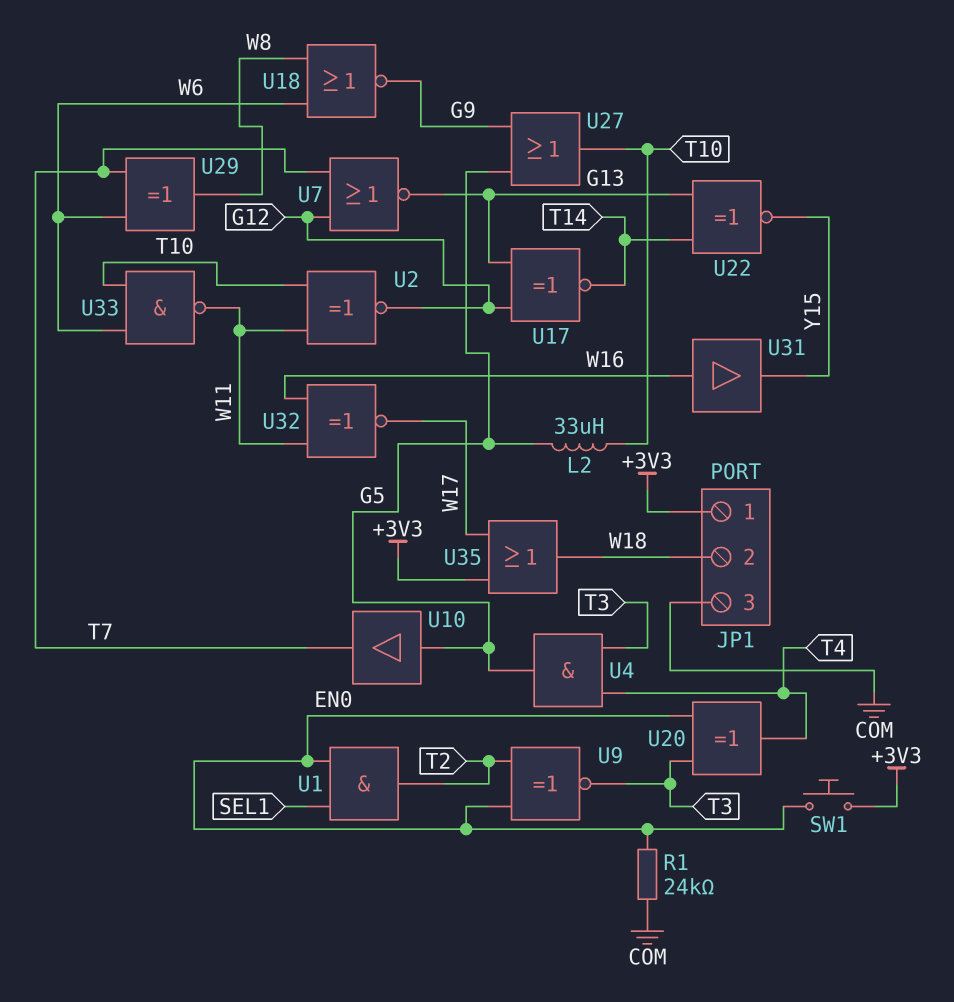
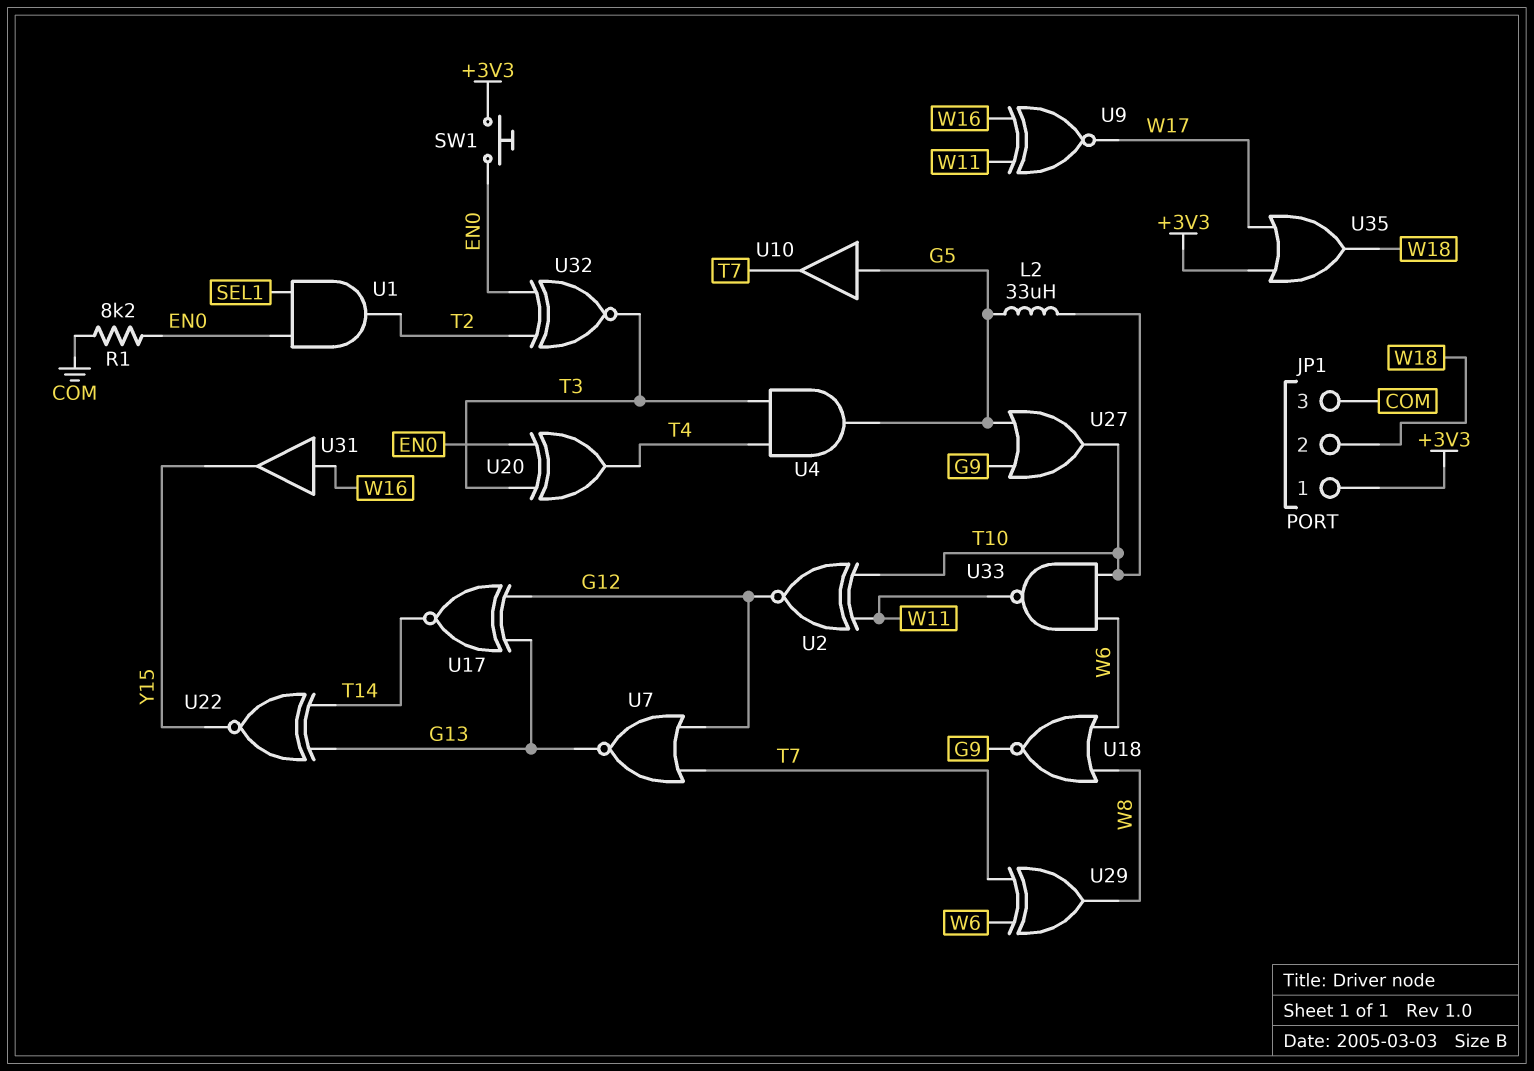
R1: 24k (COM, EN0) -> 8.2k (COM, EN0)
U9: XNOR (in EN0, in T2, out T3) -> XNOR (in W11, in W16, out W17)
U32: XNOR (in W11, in W16, out W17) -> XNOR (in EN0, in T2, out T3)

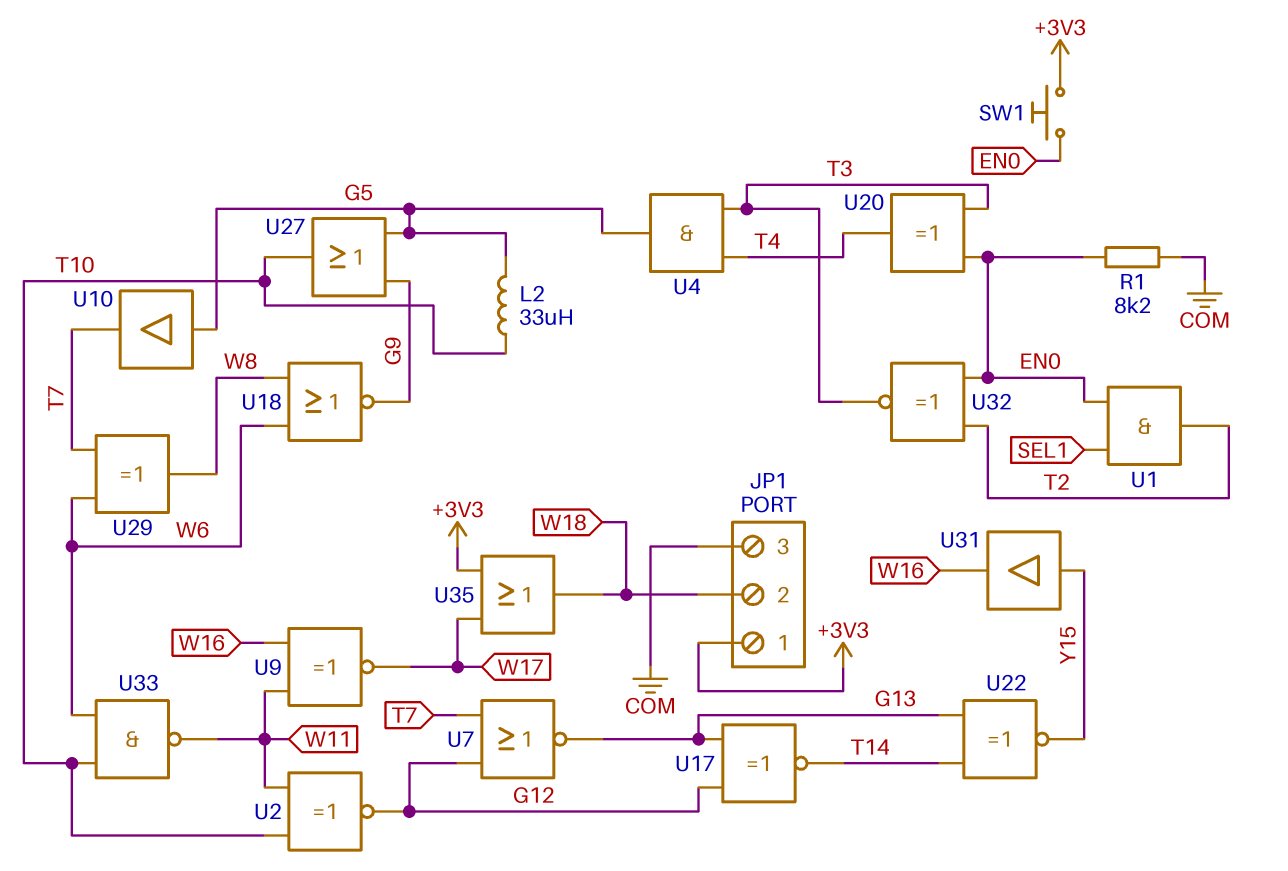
U31: buffer (in W16, out Y15) -> buffer (in Y15, out W16)

